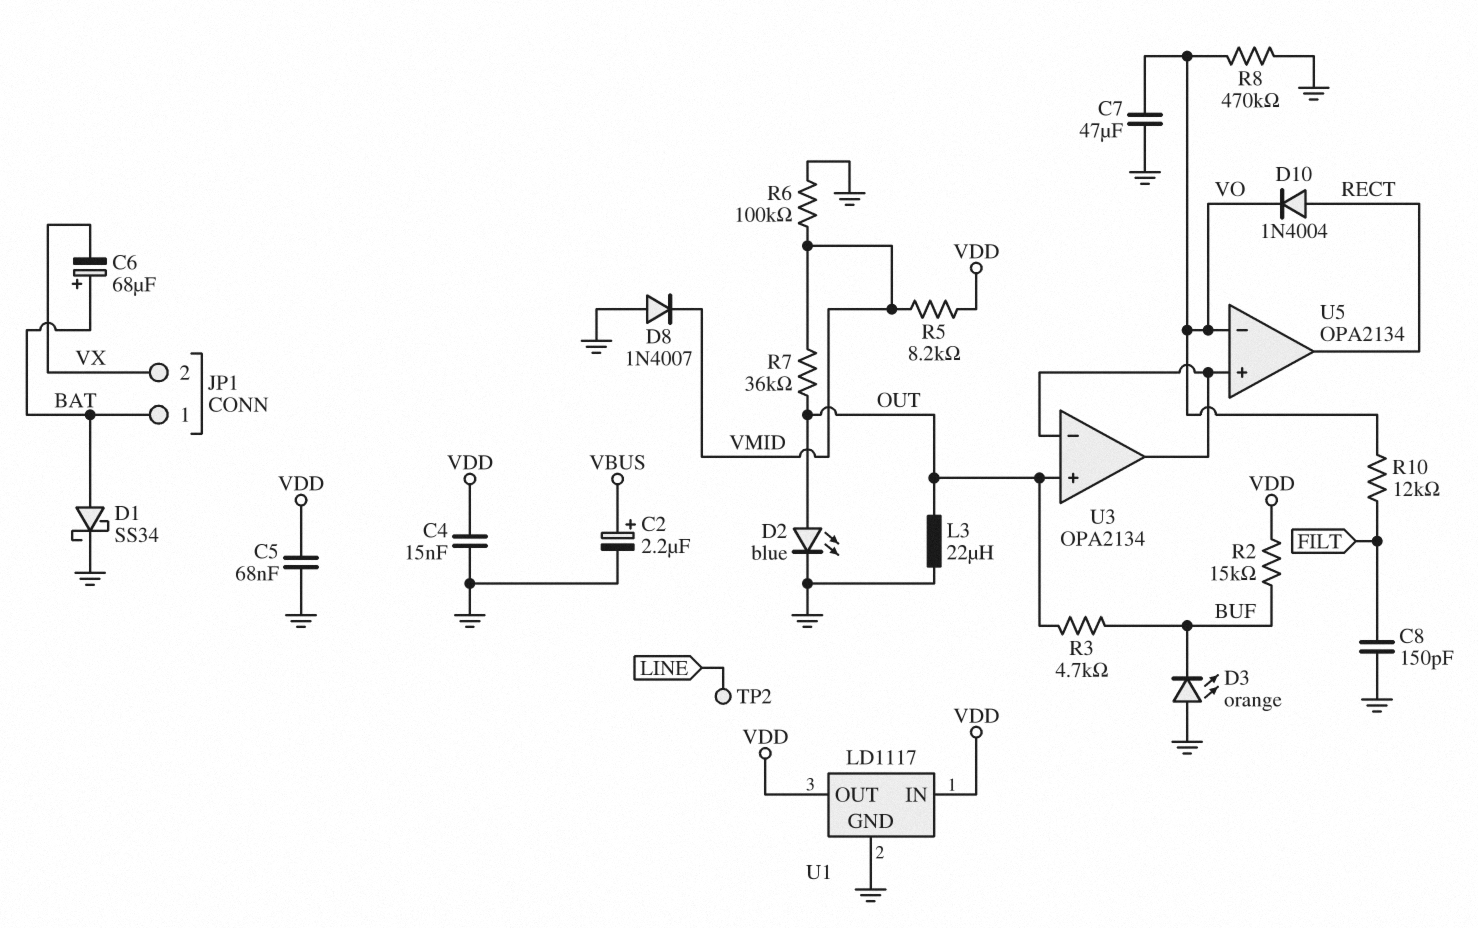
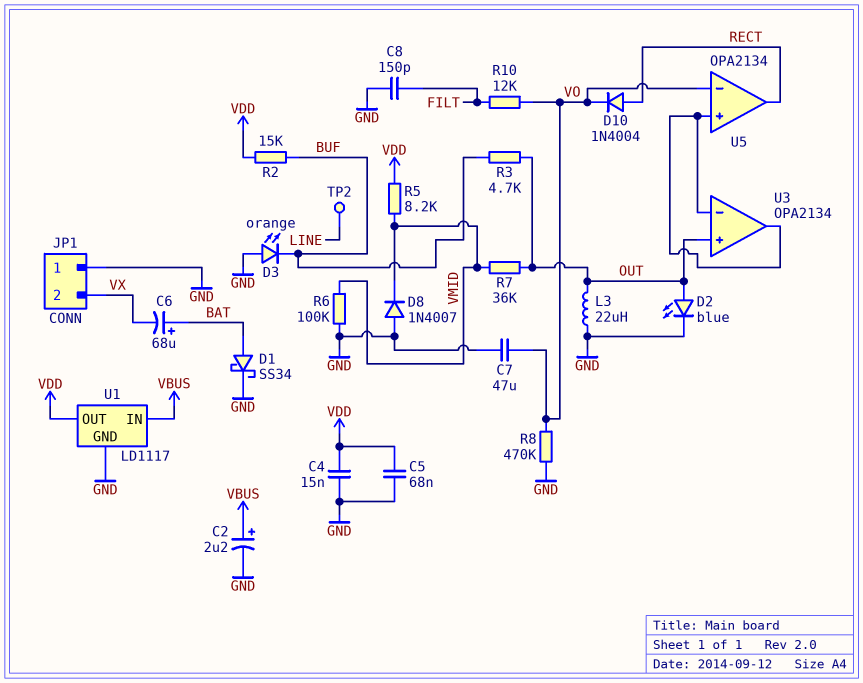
JP1 pin 1: BAT -> GND
U1 pin IN: VDD -> VBUS

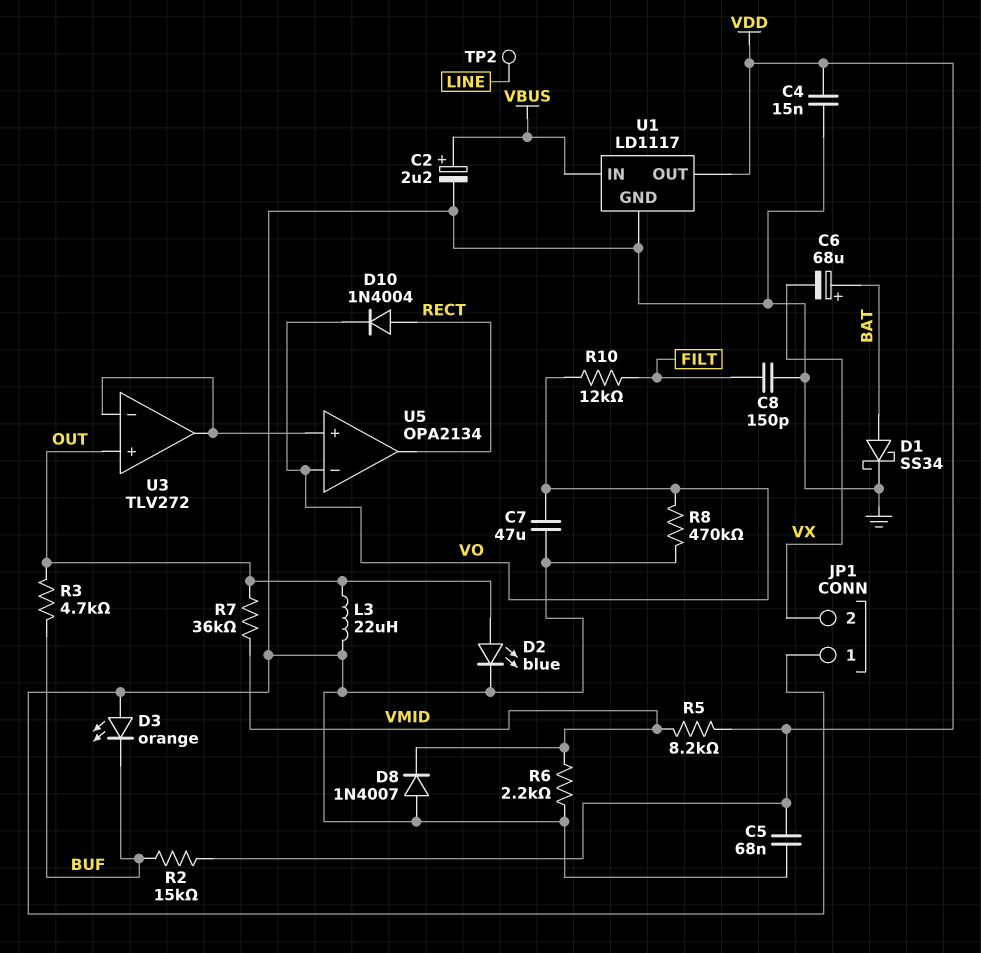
R6: 100k (GND, VMID) -> 2.2k (GND, VMID)
U3: OPA2134 -> TLV272

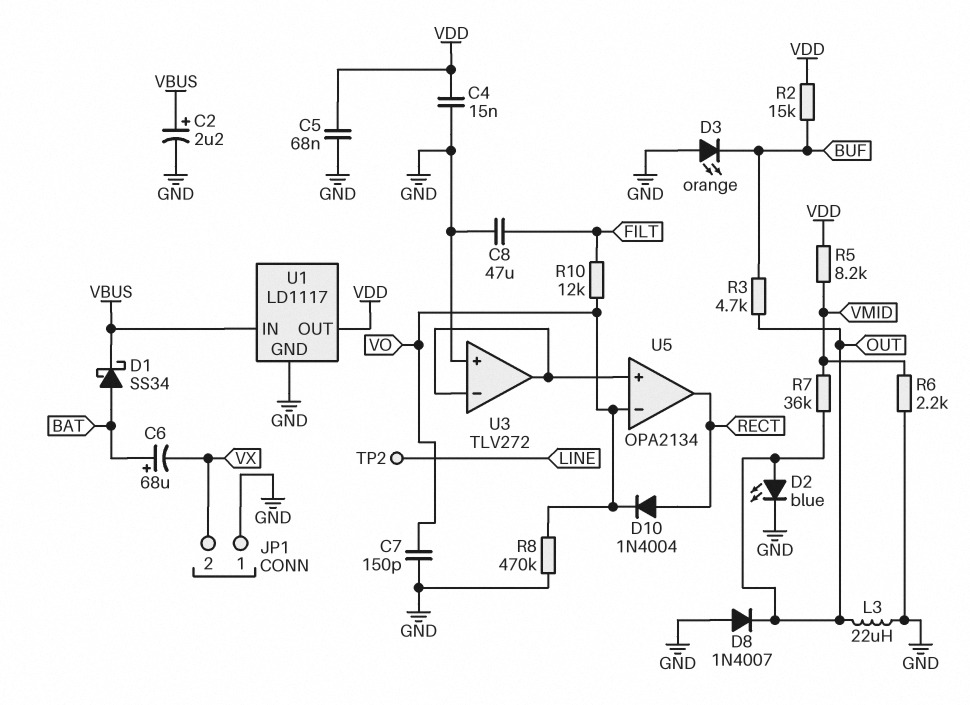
C7: 47uF (GND, VO) -> 150pF (GND, VO)
C8: 150pF (FILT, GND) -> 47uF (FILT, GND)
D1: schottky SS34 (A BAT, K GND) -> schottky SS34 (A BAT, K VBUS)
D8: diode 1N4007 (A GND, K VMID) -> diode 1N4007 (A GND, K OUT)
U3 pin in+: OUT -> GND

